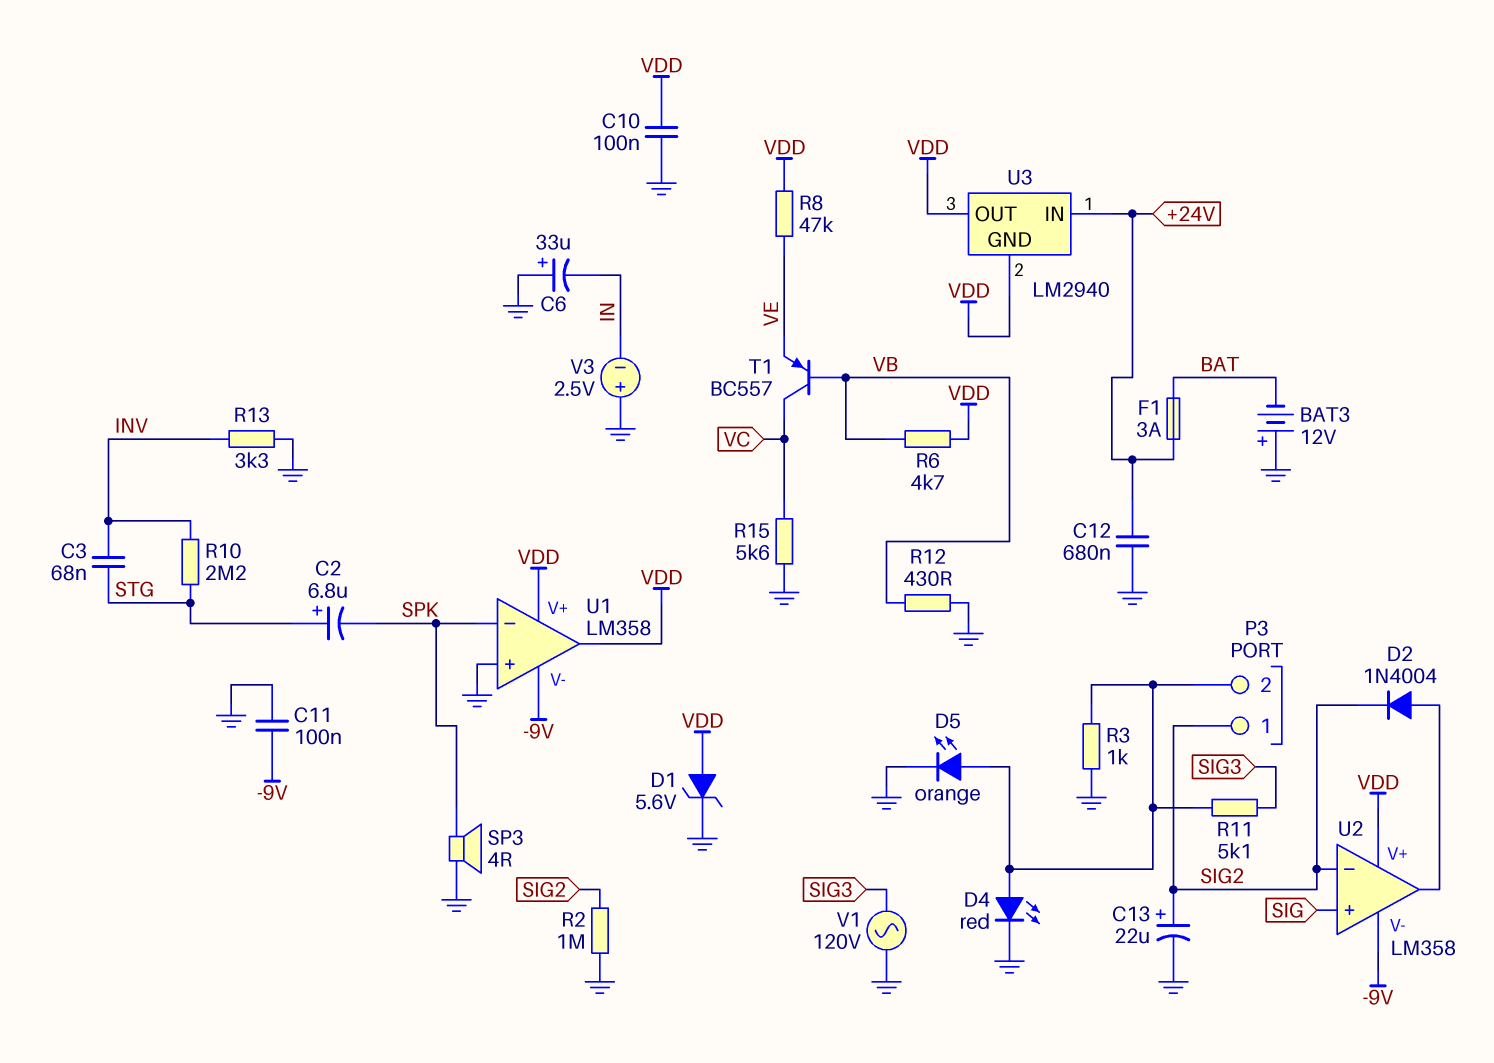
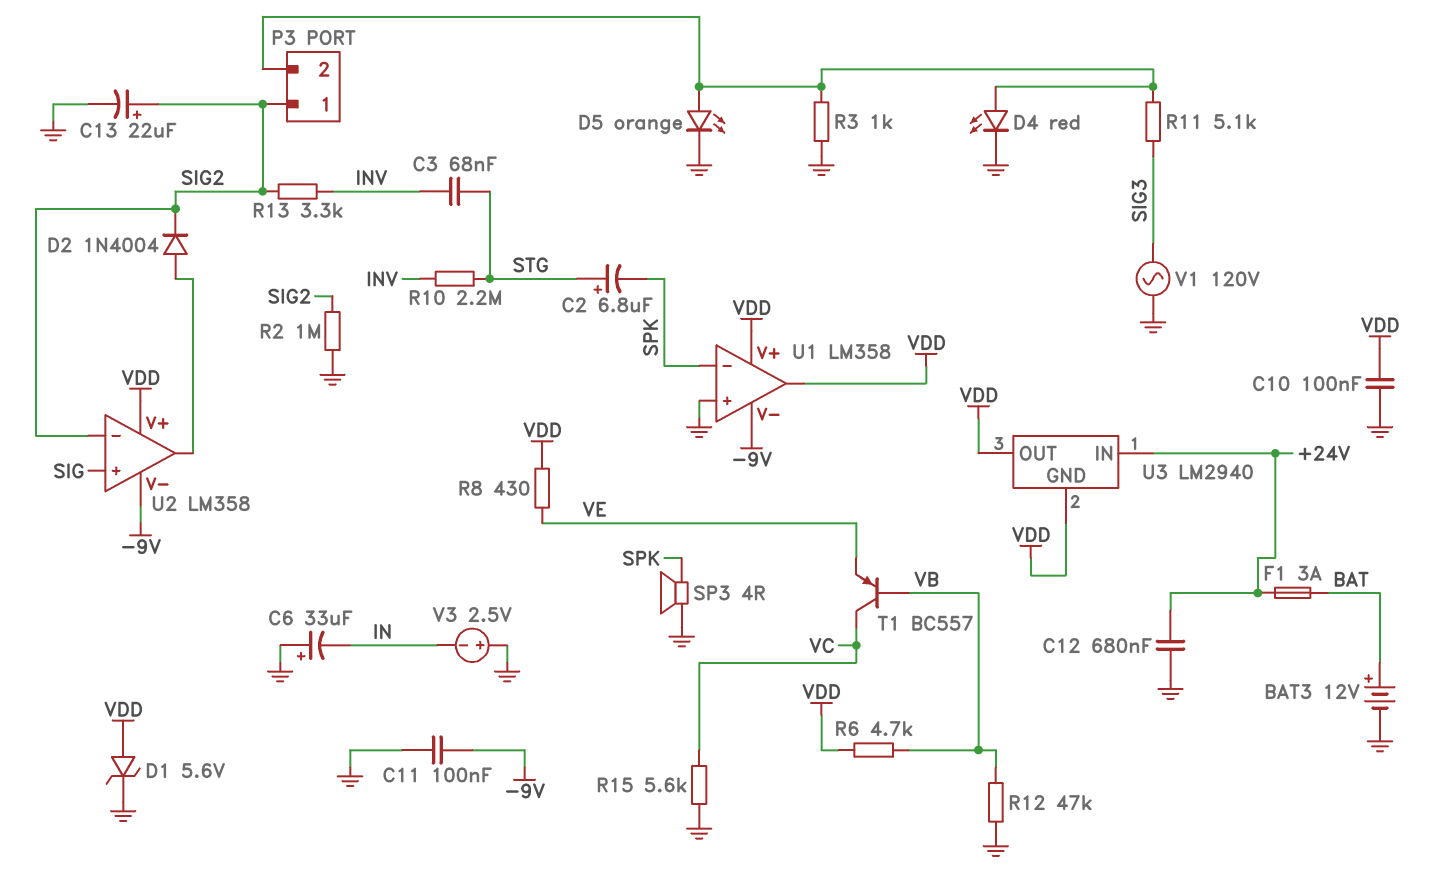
BAT3: 12V (plus GND, minus BAT) -> 12V (plus BAT, minus GND)
R8: 47k (VDD, VE) -> 430 (VDD, VE)
R12: 430 (GND, VB) -> 47k (GND, VB)
R13: 3.3k (GND, INV) -> 3.3k (INV, SIG2)

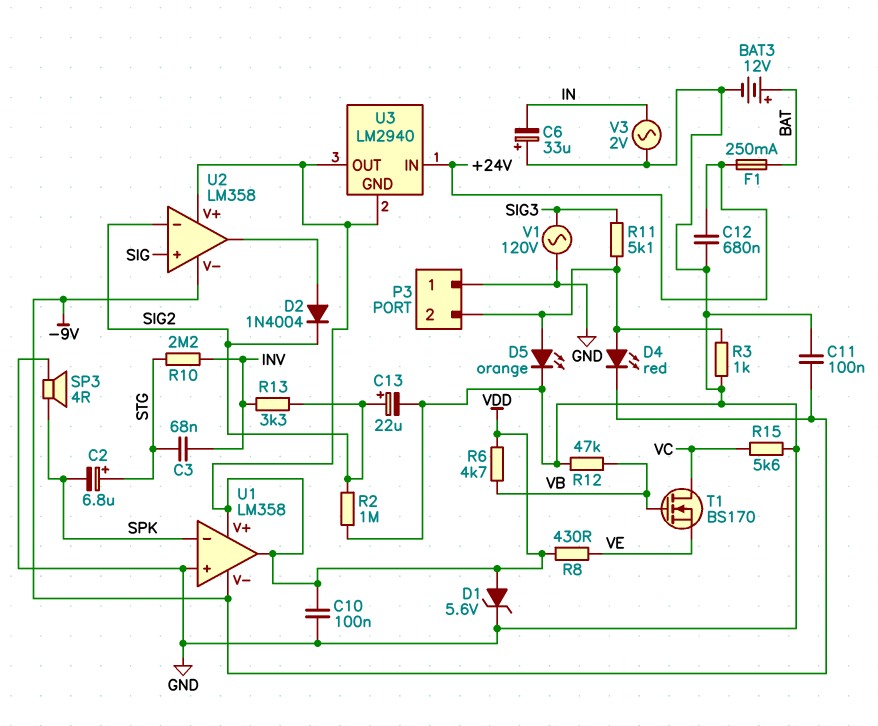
D4: LED red (A P3/2, K GND) -> LED red (A P3/2, K -9V)
F1: 3A (+24V, BAT) -> 250mA (+24V, BAT)
P3 pin 1: SIG2 -> GND
T1: PNP BC557 (B VB, C VC, E VE) -> NMOS BS170 (G VB, D VC, S VE)
V3: 2.5V (plus GND, minus IN) -> AC 2V (GND, IN)

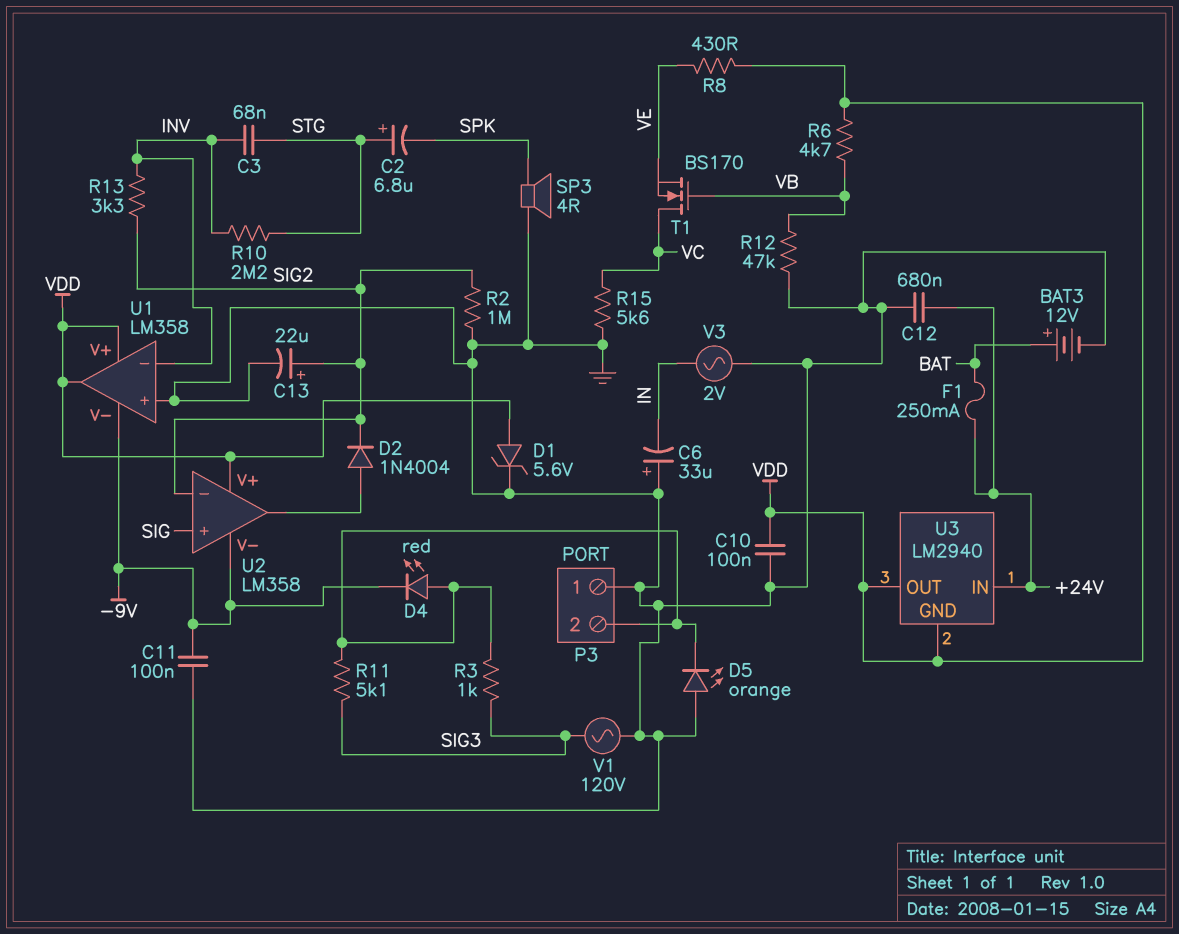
D5: LED orange (A P3/2, K GND) -> LED orange (A GND, K P3/2)
R3: 1k (GND, P3/2) -> 1k (P3/2, SIG3)
U1 pin in-: SPK -> INV

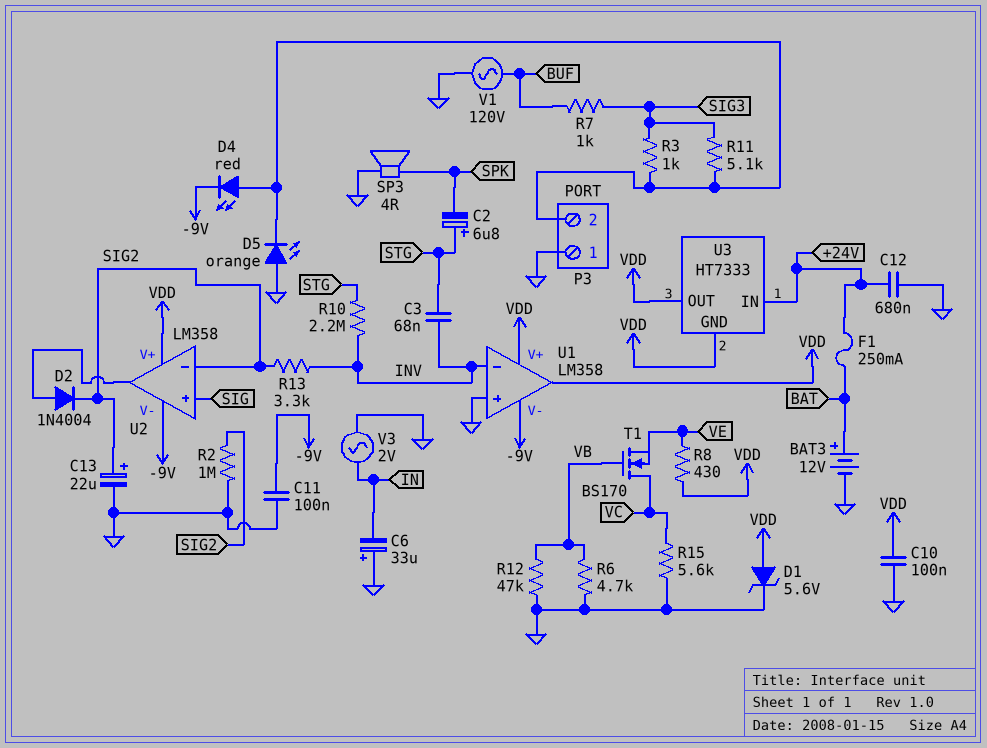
R6: 4.7k (VB, VDD) -> 4.7k (GND, VB)
R7: none -> 1k (BUF, SIG3)
U3: LM2940 -> HT7333
V1: AC 120V (GND, SIG3) -> AC 120V (BUF, GND)

